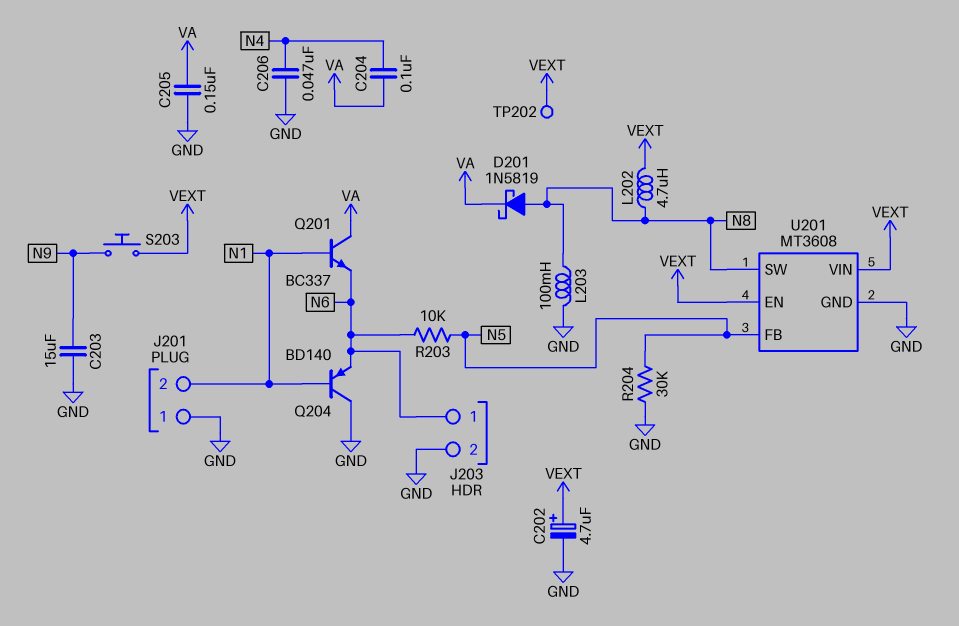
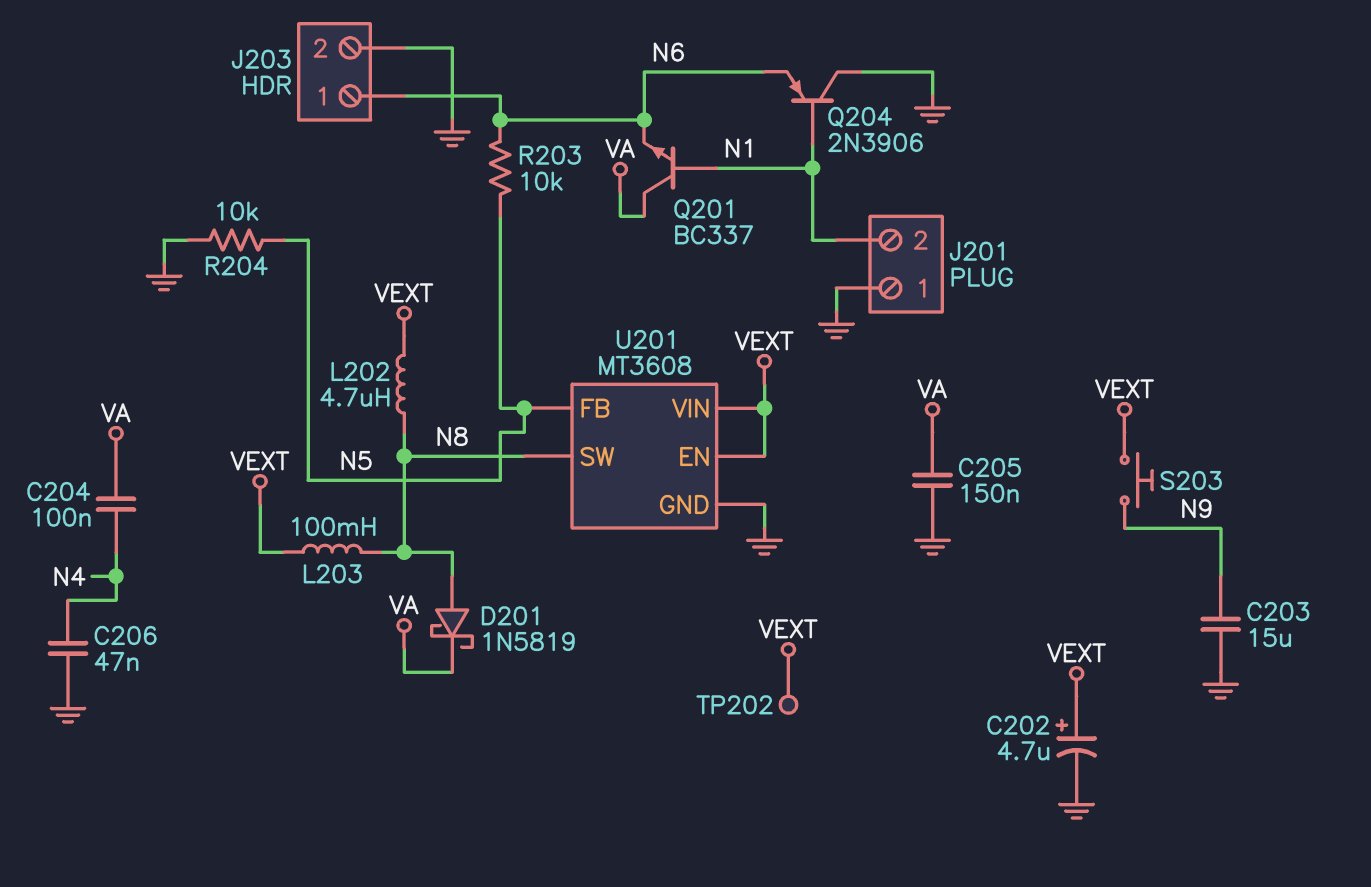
L203: 100mH (GND, N8) -> 100mH (N8, VEXT)
Q204: PNP BD140 (B N1, C GND, E N6) -> PNP 2N3906 (B N1, C GND, E N6)
R204: 30k (GND, N5) -> 10k (GND, N5)

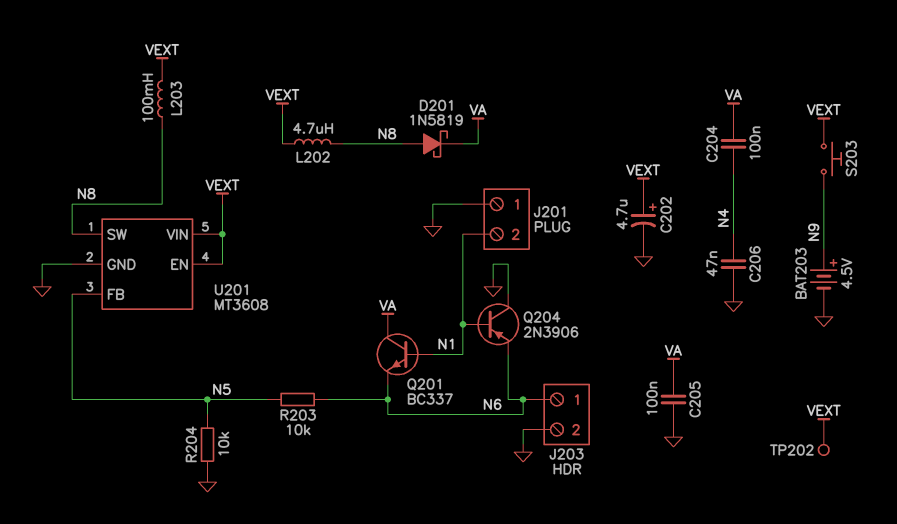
BAT203: none -> 4.5V (plus N9, minus GND)
C203: 15uF (GND, N9) -> none
C205: 150nF (GND, VA) -> 100nF (GND, VA)

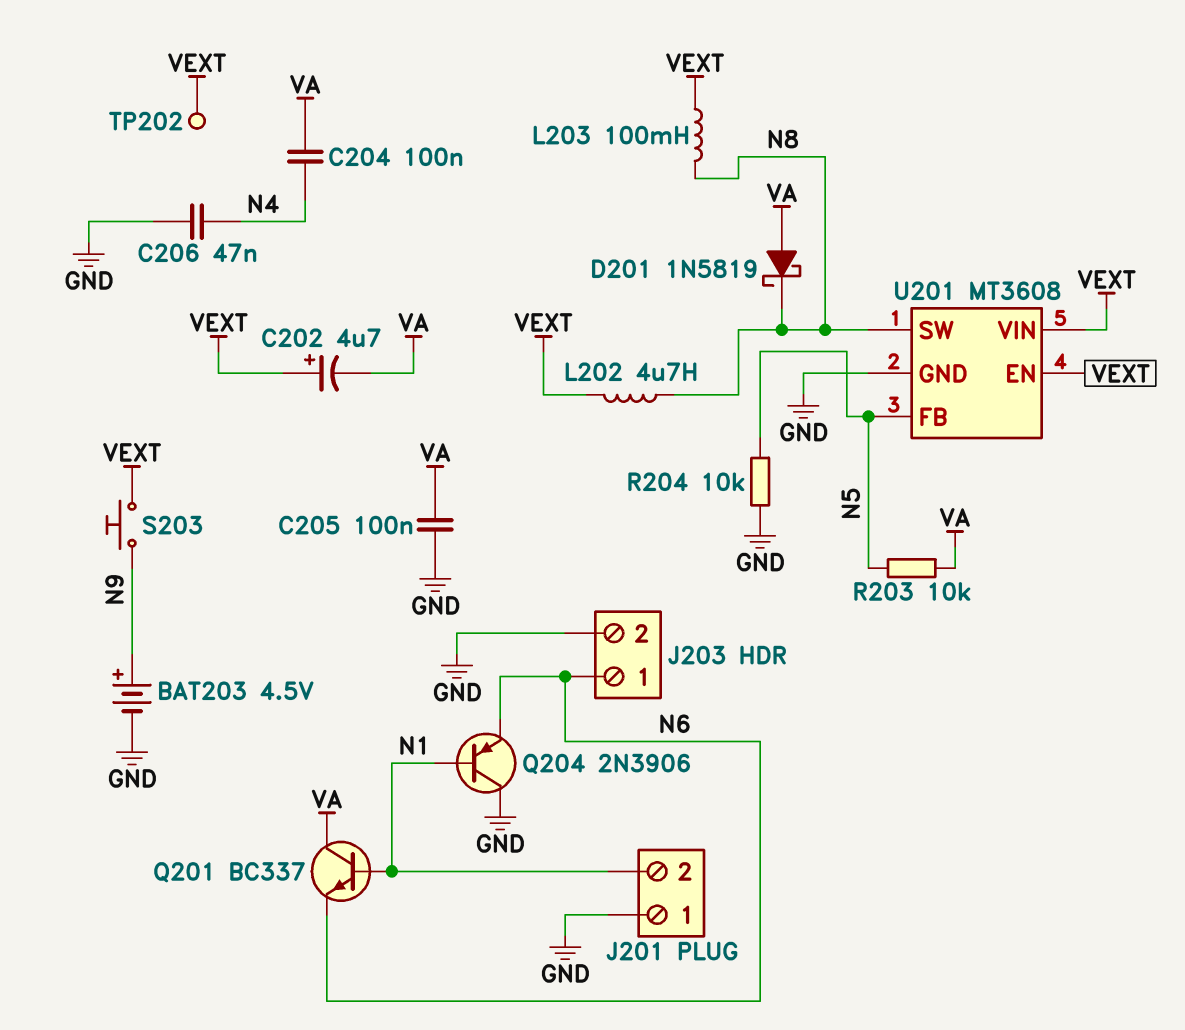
C202: 4.7uF (plus VEXT, minus GND) -> 4.7uF (plus VEXT, minus VA)
D201: schottky 1N5819 (A N8, K VA) -> schottky 1N5819 (A VA, K N8)
R203: 10k (N5, N6) -> 10k (N5, VA)

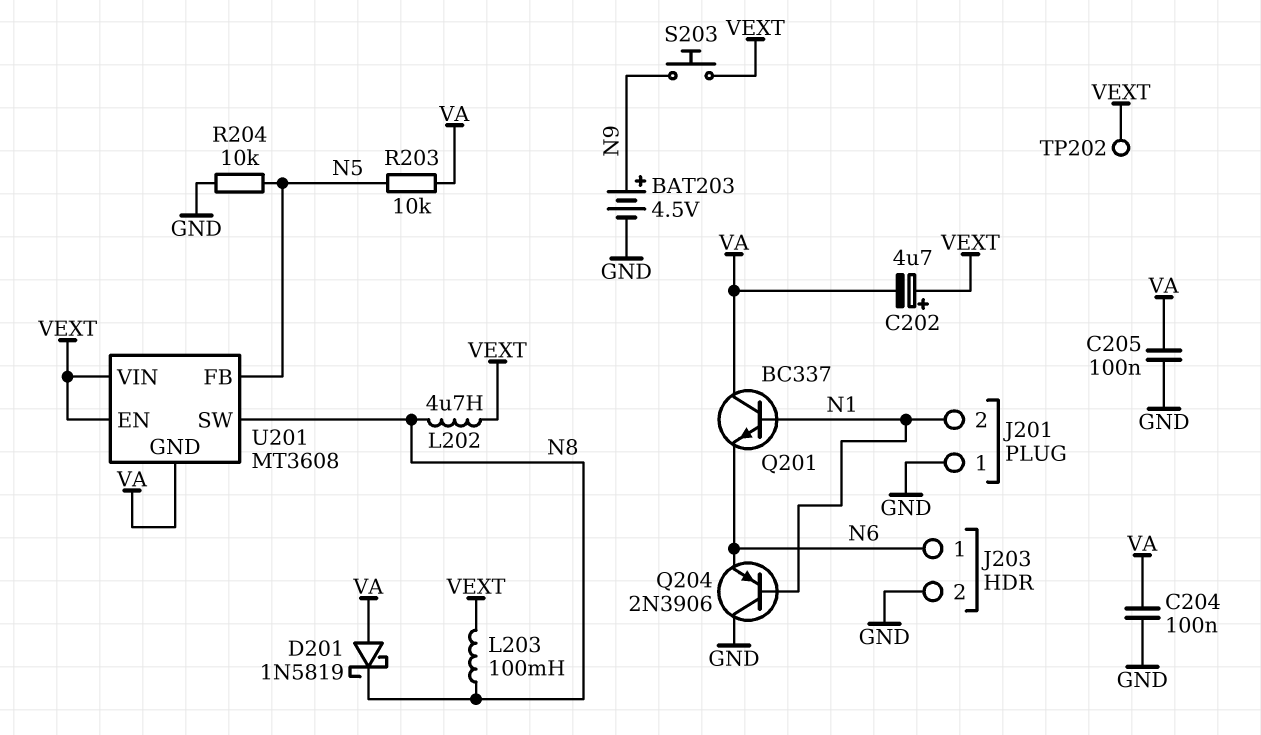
C204: 100nF (N4, VA) -> 100nF (GND, VA)
C206: 47nF (GND, N4) -> none
U201 pin GND: GND -> VA

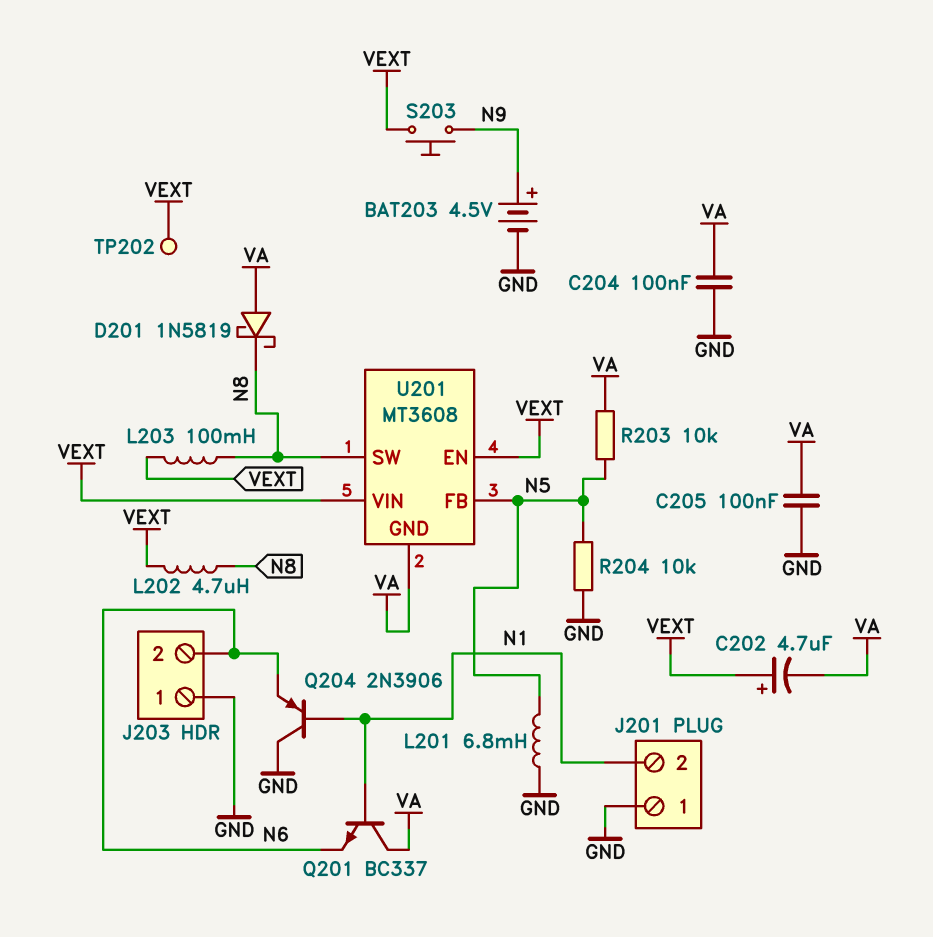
J203 pin 1: N6 -> GND
J203 pin 2: GND -> N6
L201: none -> 6.8mH (GND, N5)

